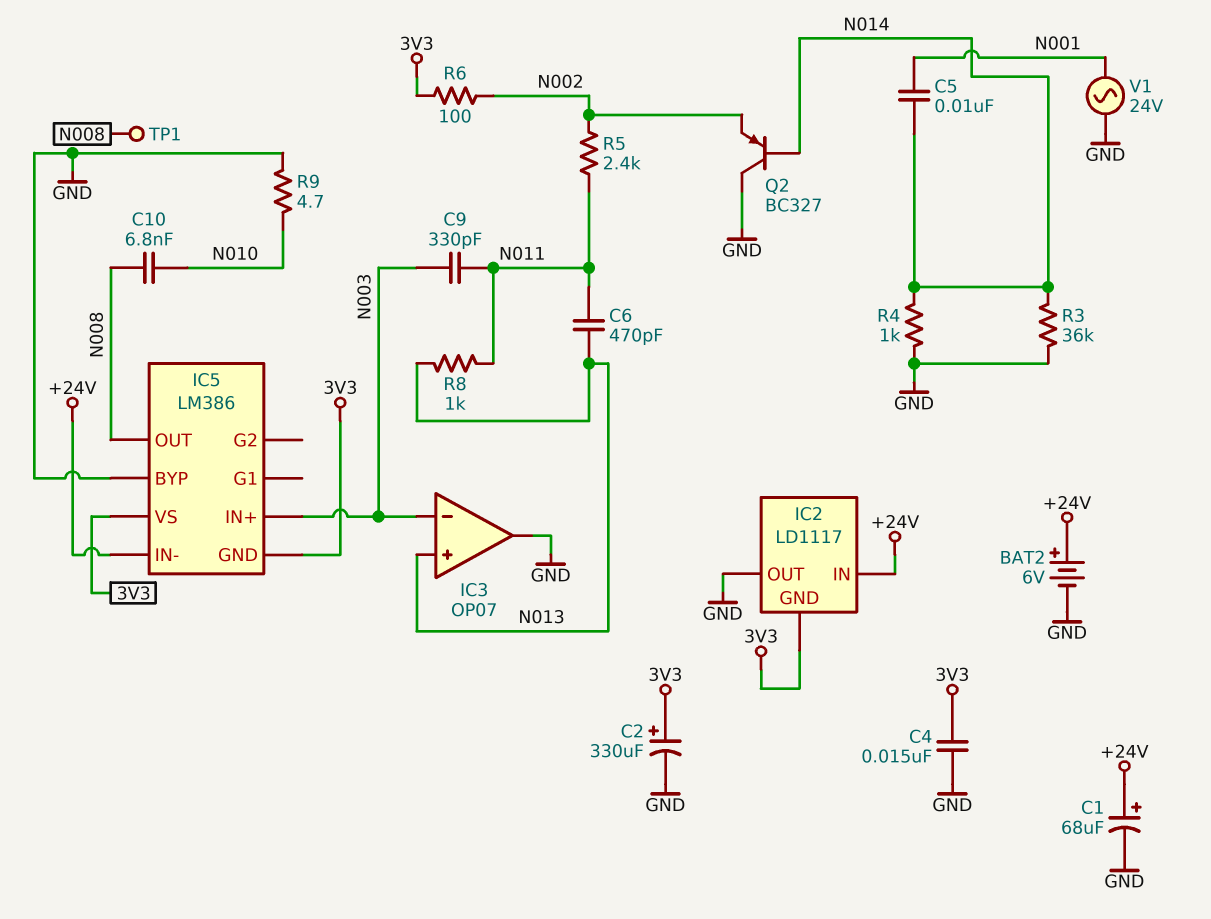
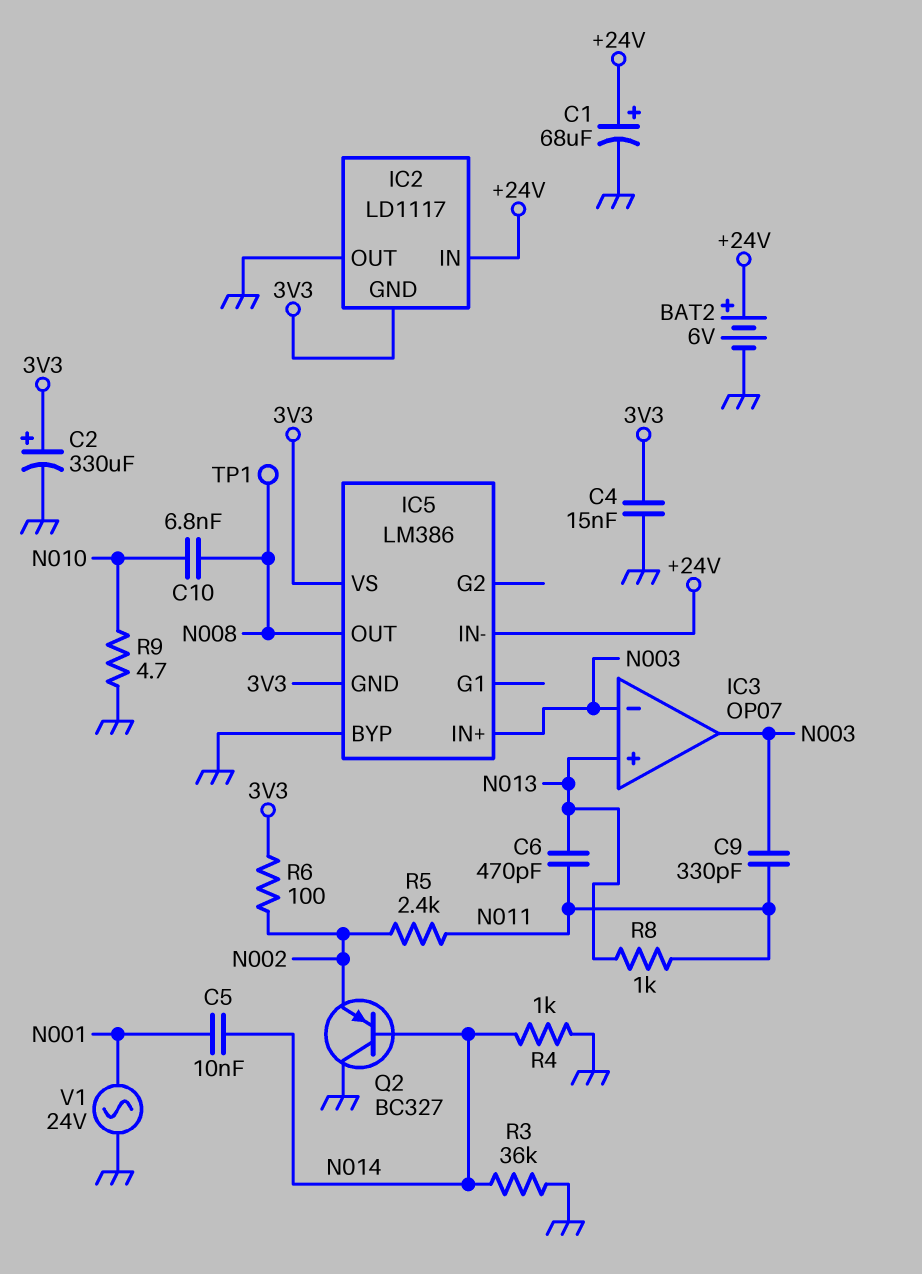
IC3 pin out: GND -> N003

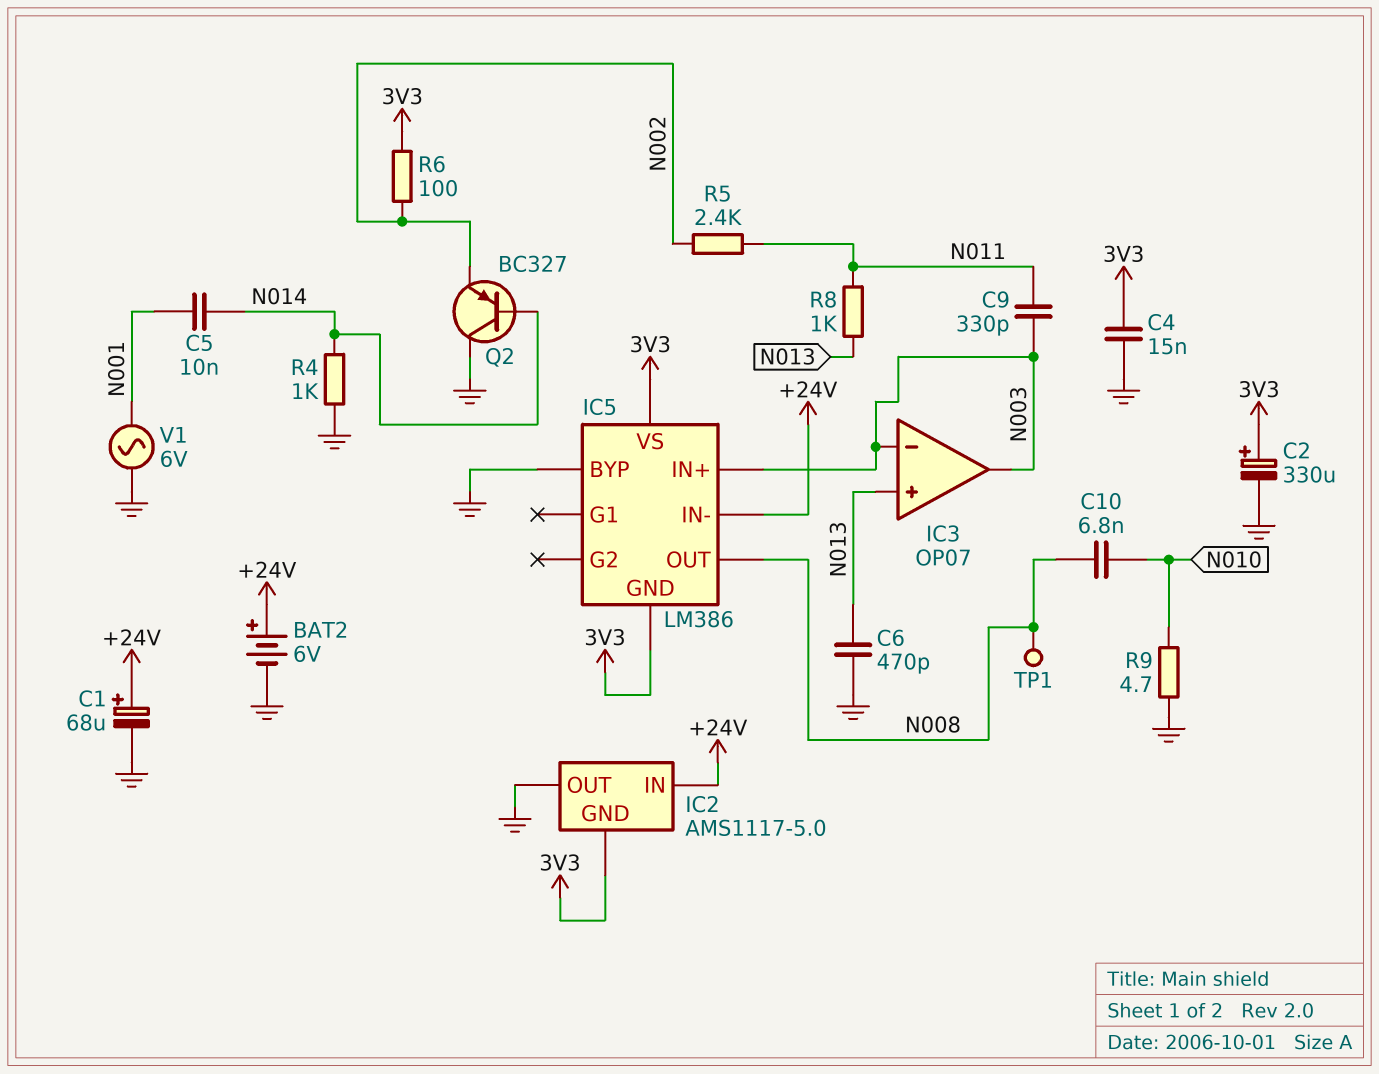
C6: 470pF (N011, N013) -> 470pF (GND, N013)
IC2: LD1117 -> AMS1117-5.0
R3: 36k (GND, N014) -> none
V1: AC 24V (GND, N001) -> AC 6V (GND, N001)

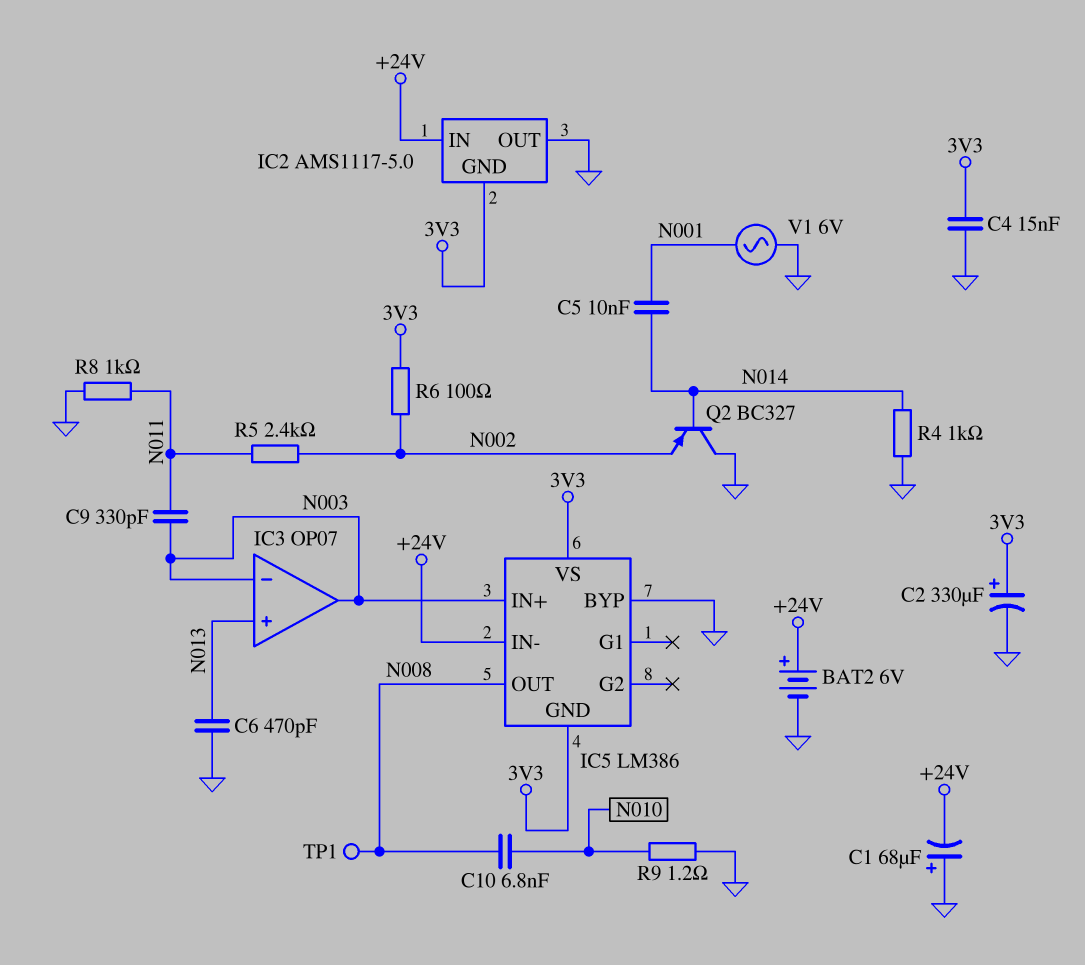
C1: 68uF (plus +24V, minus GND) -> 68uF (plus GND, minus +24V)
R8: 1k (N011, N013) -> 1k (GND, N011)
R9: 4.7 (GND, N010) -> 1.2 (GND, N010)

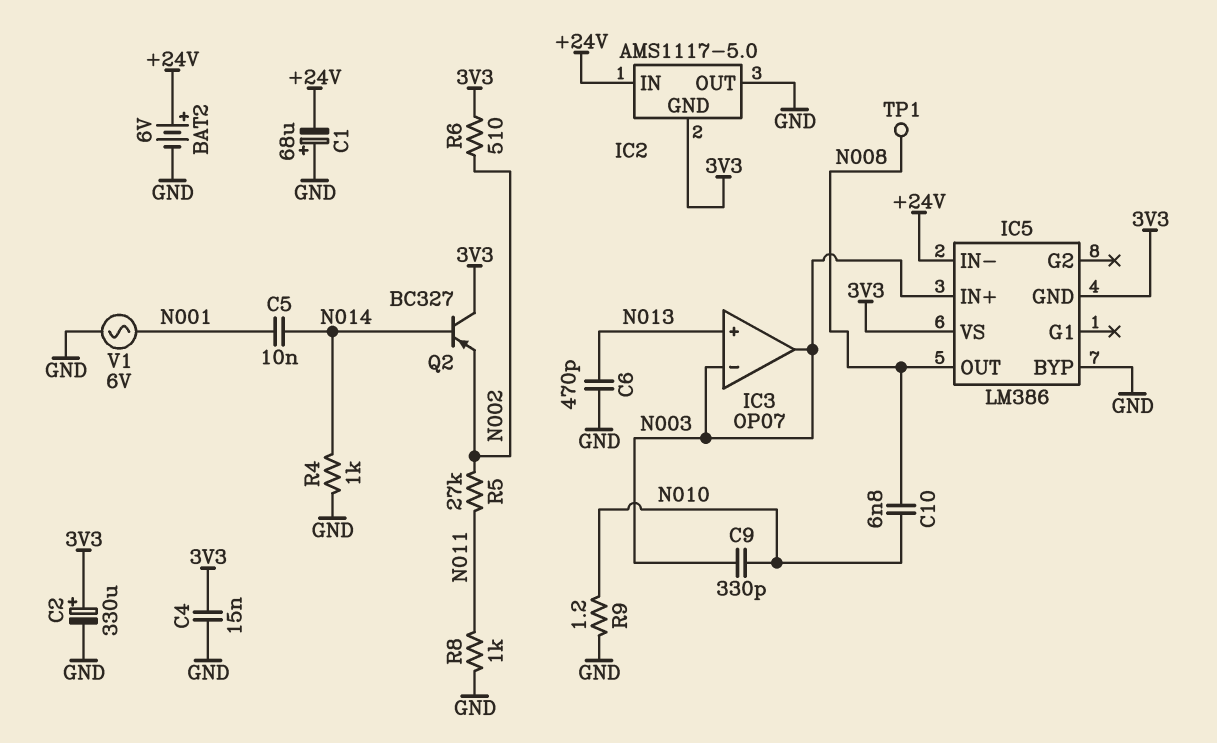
C9: 330pF (N003, N011) -> 330pF (N003, N010)
Q2: PNP BC327 (B N014, C GND, E N002) -> PNP BC327 (B N014, C 3V3, E N002)
R5: 2.4k (N002, N011) -> 27k (N002, N011)
R6: 100 (3V3, N002) -> 510 (3V3, N002)

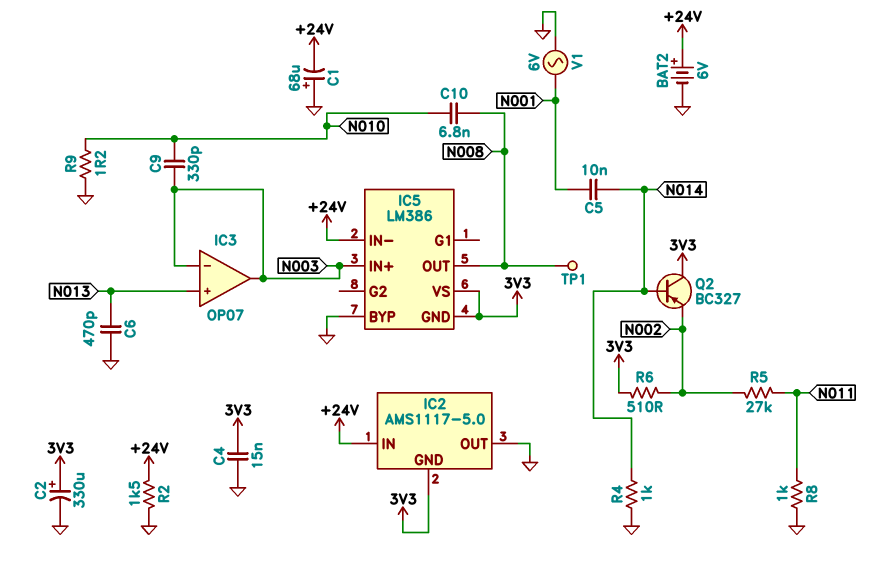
R2: none -> 1.5k (+24V, GND)

